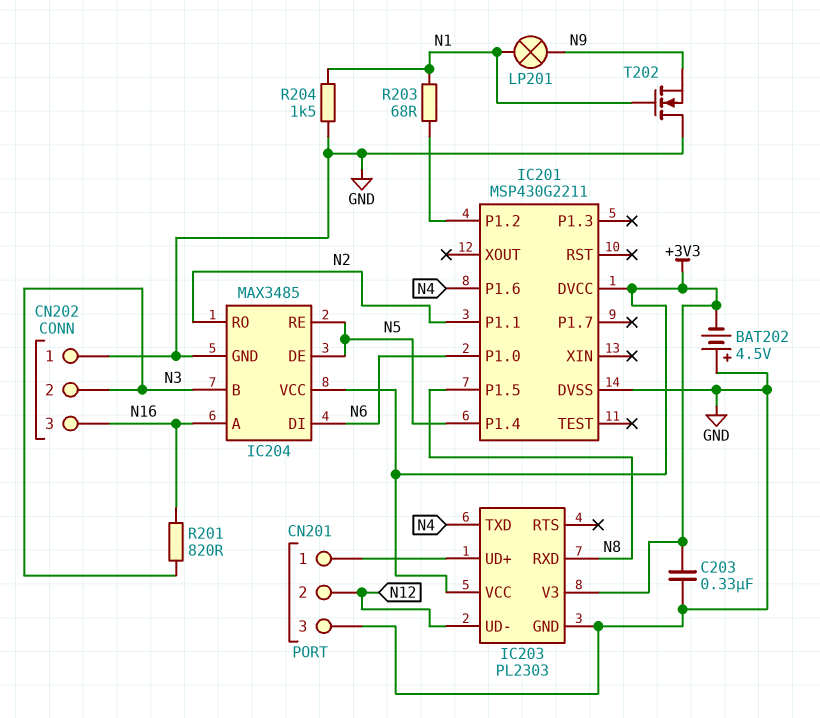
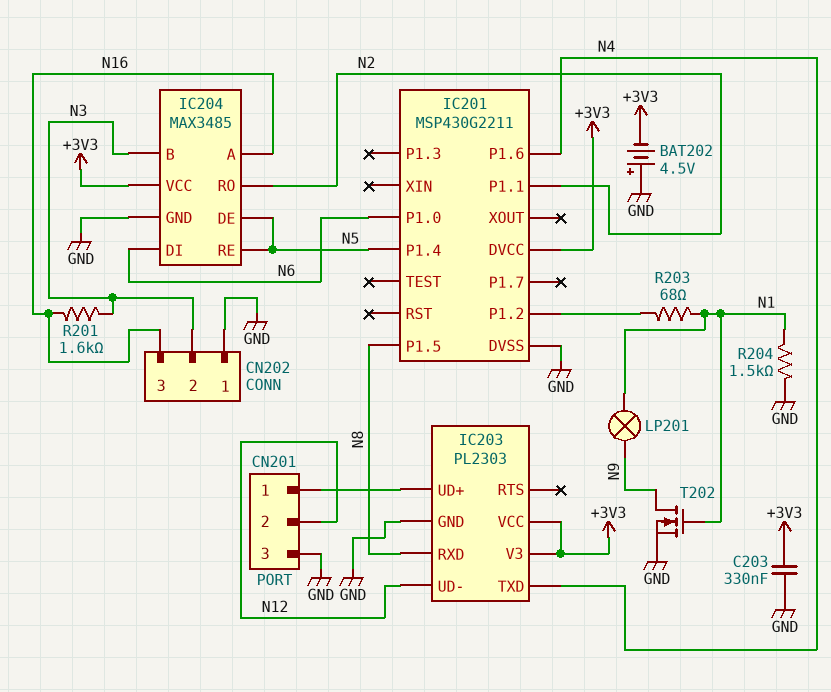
R201: 820 (N3, N16) -> 1.6k (N3, N16)
T202: NMOS (G N1, D GND, S N9) -> NMOS (G N1, D N9, S GND)

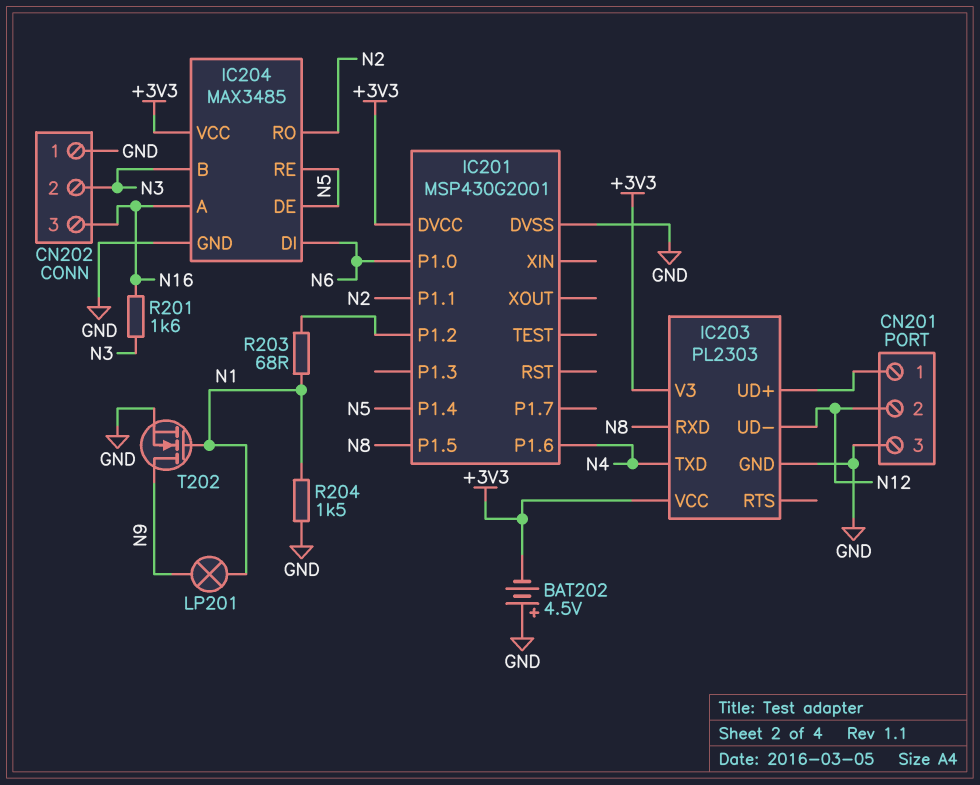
C203: 330nF (+3V3, GND) -> none
IC201: MSP430G2211 -> MSP430G2001

